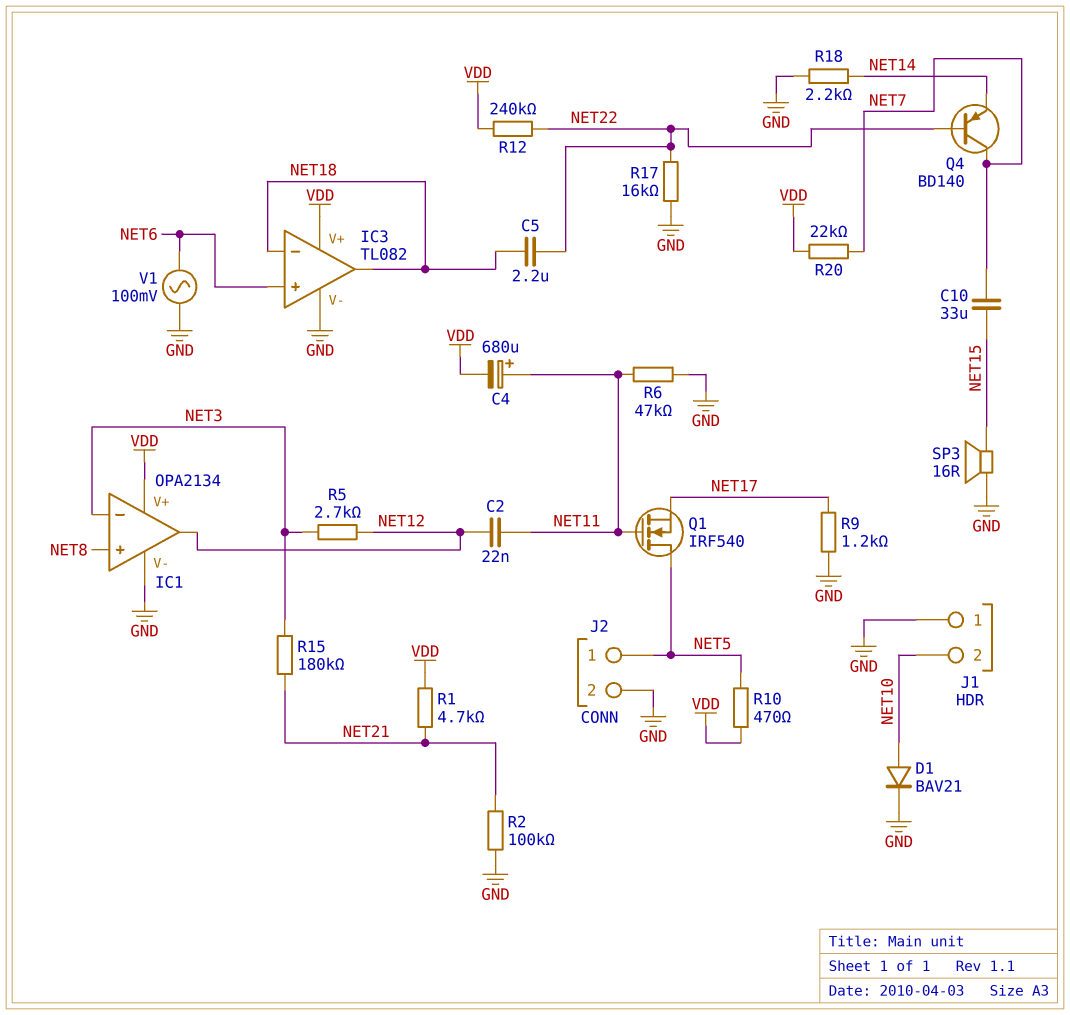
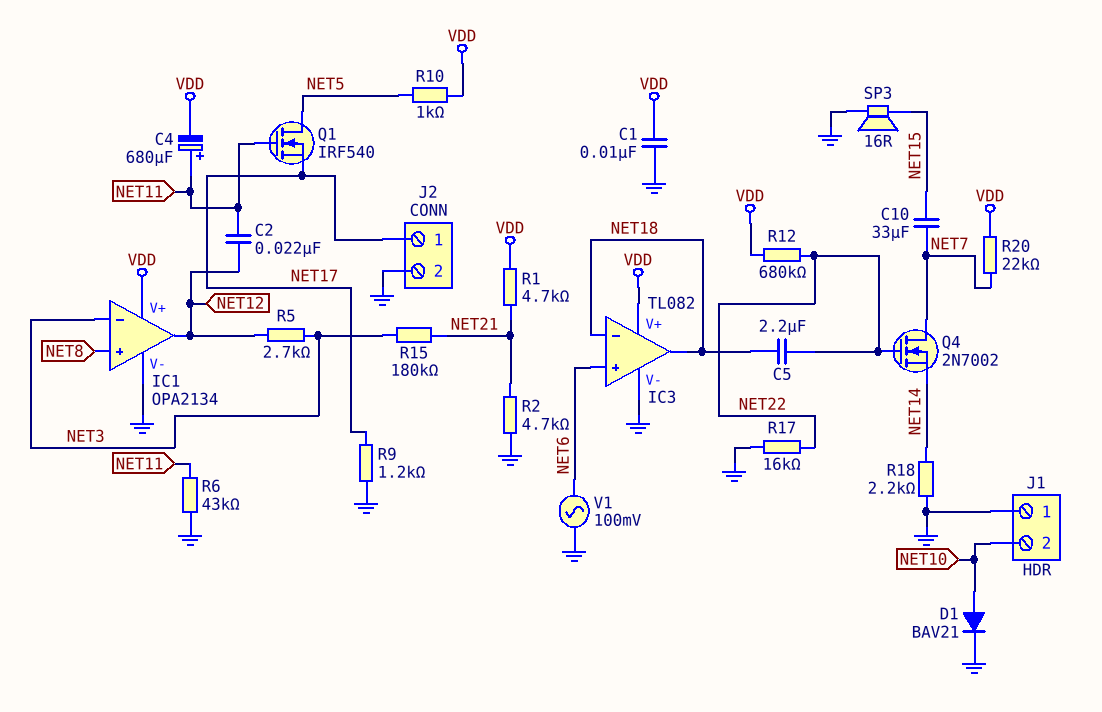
C1: none -> 10nF (GND, VDD)
J2 pin 1: NET5 -> NET17
Q4: PNP BD140 (B NET22, C NET7, E NET14) -> NMOS 2N7002 (G NET22, D NET7, S NET14)
R2: 100k (GND, NET21) -> 4.7k (GND, NET21)
R6: 47k (GND, NET11) -> 43k (GND, NET11)
R10: 470 (NET5, VDD) -> 1k (NET5, VDD)
R12: 240k (NET22, VDD) -> 680k (NET22, VDD)

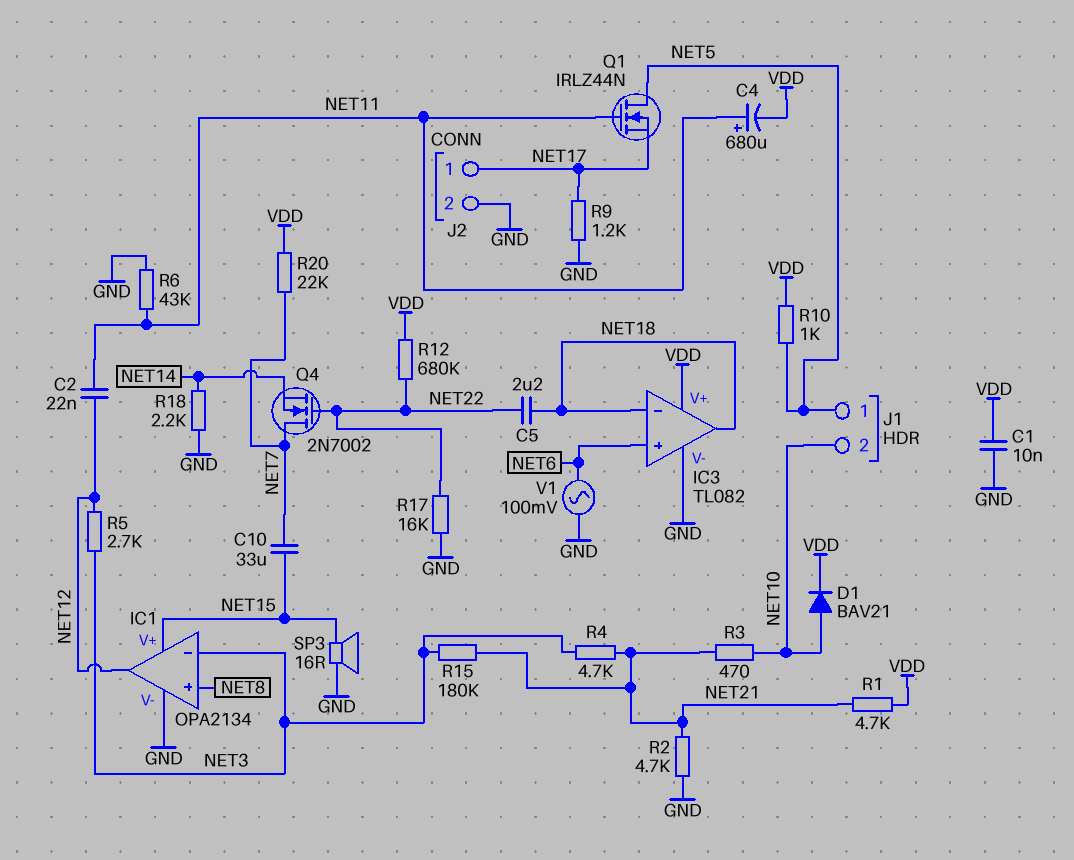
D1: diode BAV21 (A NET10, K GND) -> diode BAV21 (A NET10, K VDD)
IC1 pin V+: VDD -> NET15
J1 pin 1: GND -> NET5
Q1: NMOS IRF540 (G NET11, D NET5, S NET17) -> NMOS IRLZ44N (G NET11, D NET5, S NET17)
R3: none -> 470 (NET10, NET21)
R4: none -> 4.7k (NET3, NET21)

